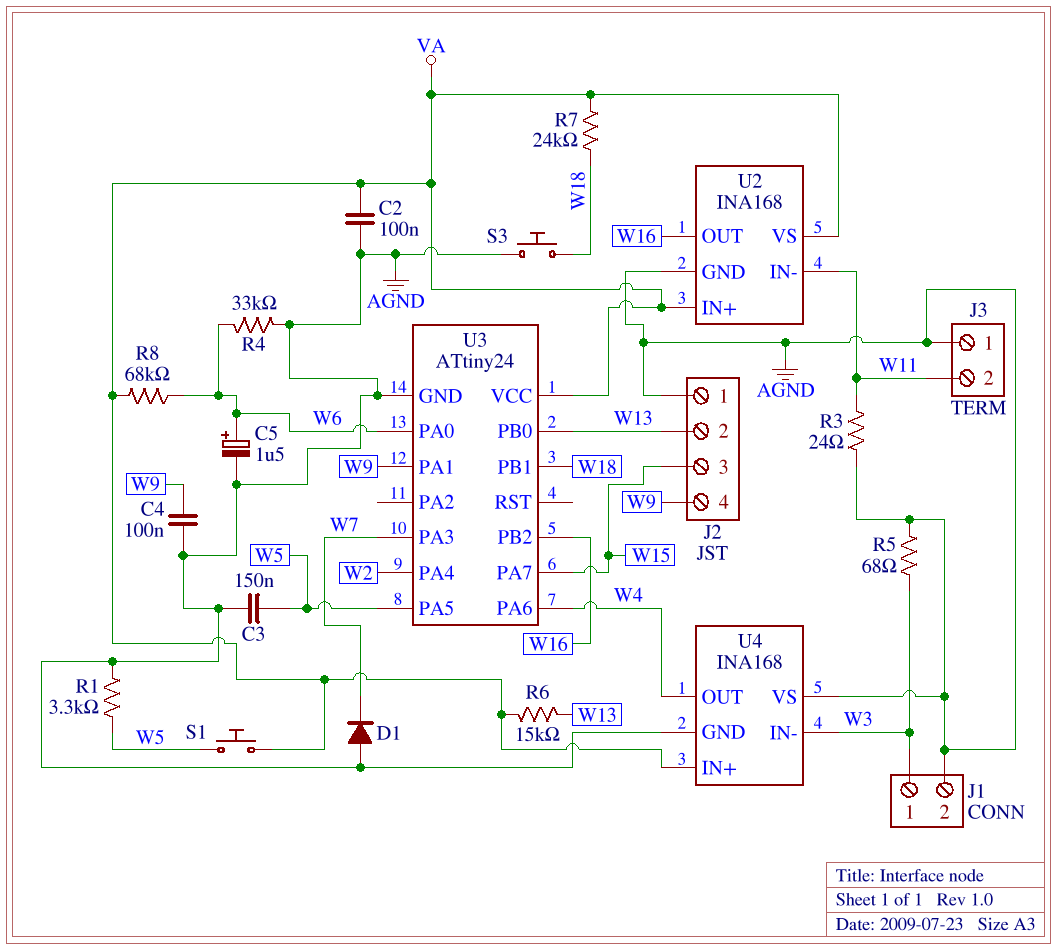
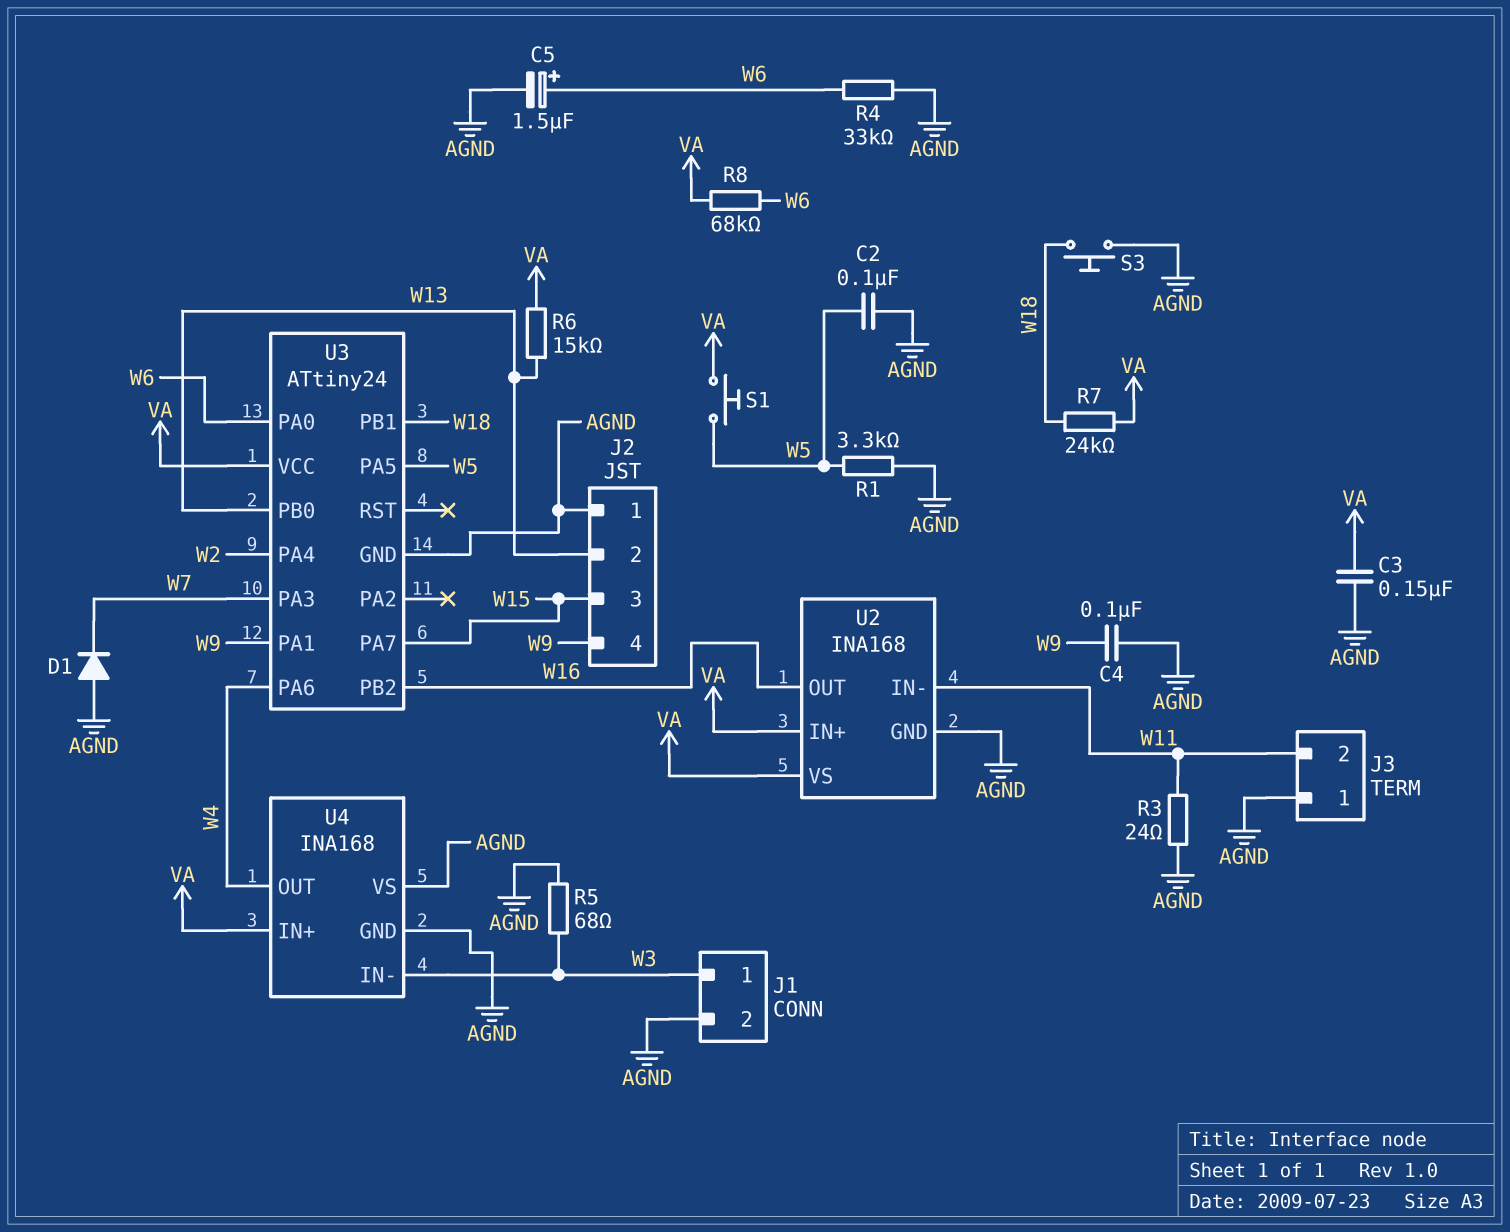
C2: 100nF (AGND, VA) -> 100nF (AGND, W5)
C3: 150nF (AGND, W5) -> 150nF (AGND, VA)

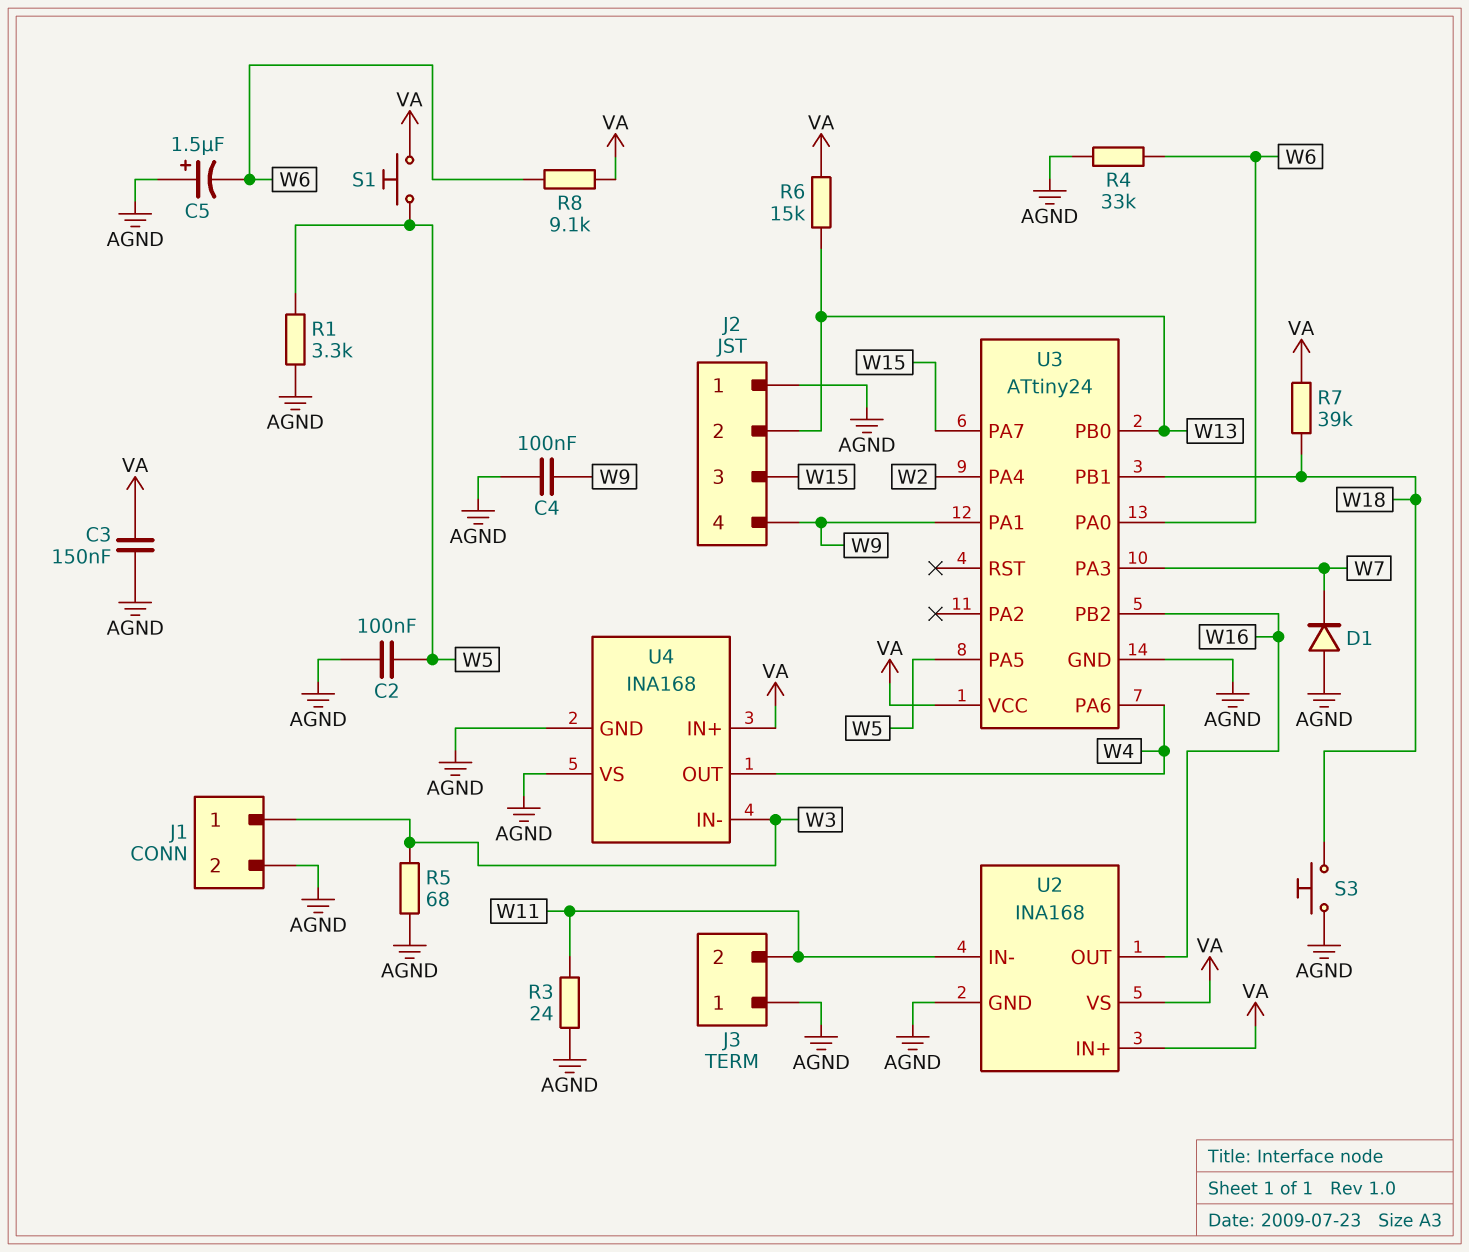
C5: 1.5uF (plus W6, minus AGND) -> 1.5uF (plus AGND, minus W6)
R7: 24k (VA, W18) -> 39k (VA, W18)
R8: 68k (VA, W6) -> 9.1k (VA, W6)

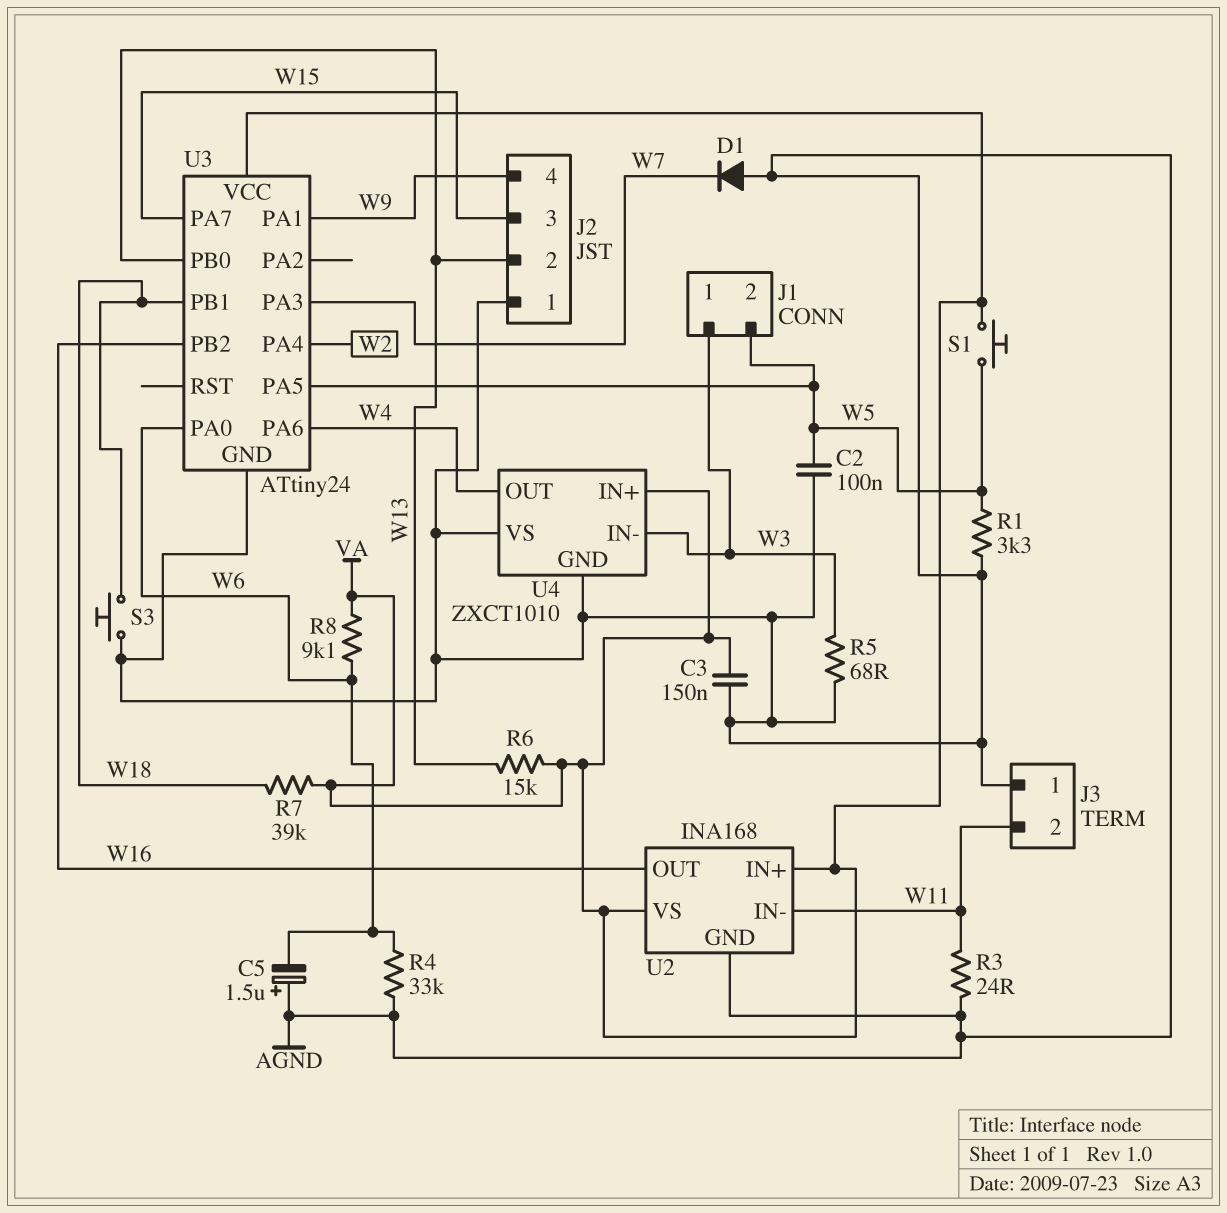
C4: 100nF (AGND, W9) -> none
J1 pin 2: AGND -> W5
U4: INA168 -> ZXCT1010

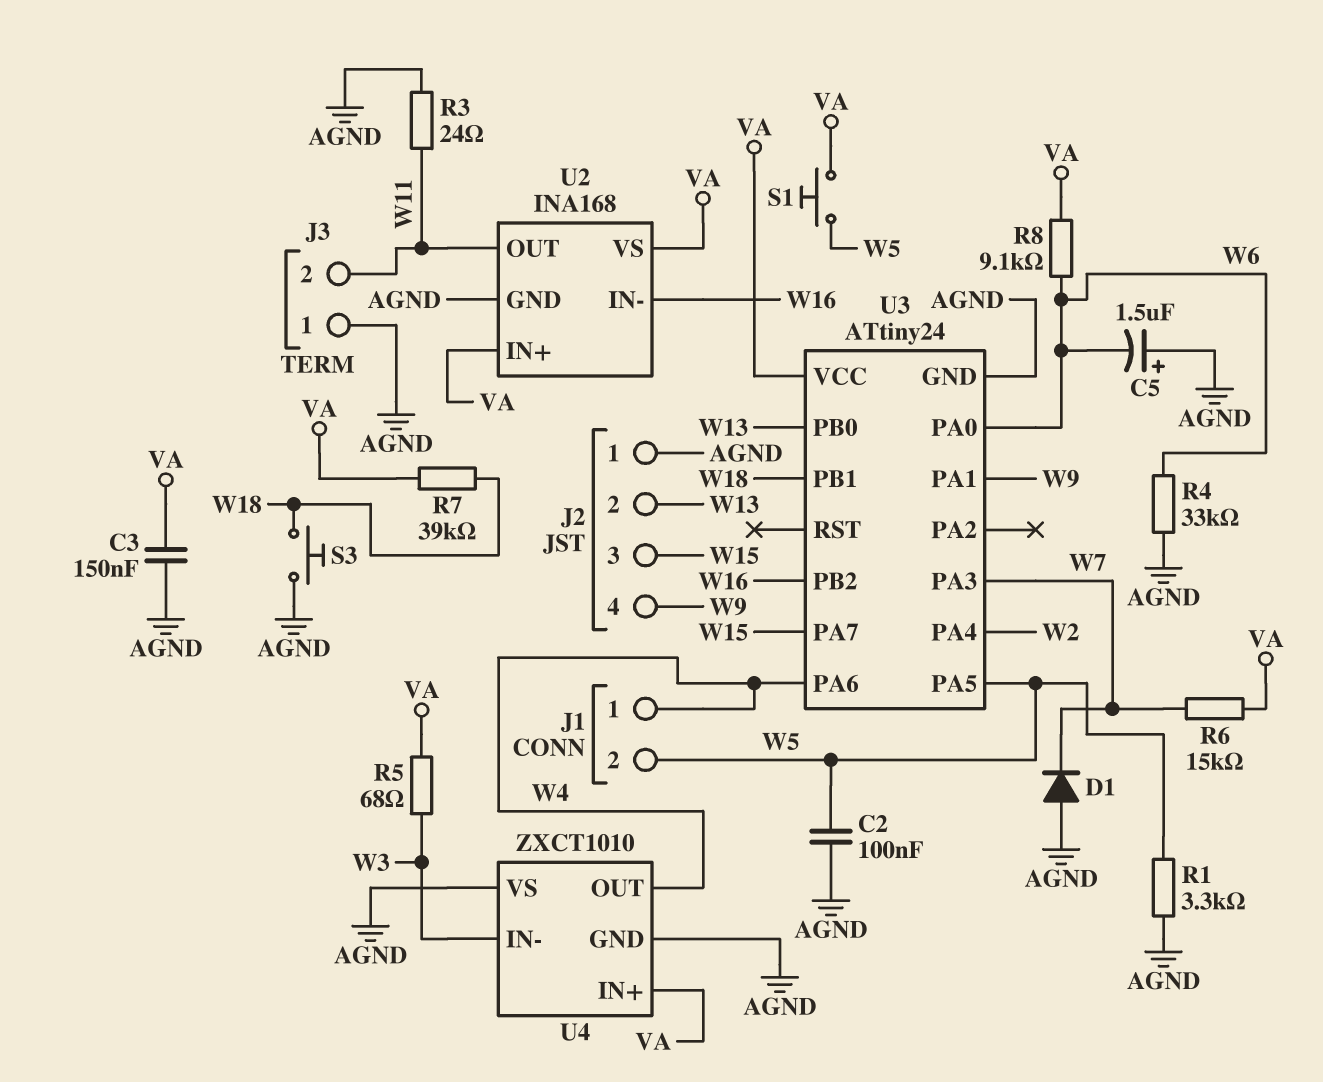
J1 pin 1: W3 -> W4
R5: 68 (AGND, W3) -> 68 (VA, W3)
R6: 15k (VA, W13) -> 15k (VA, W7)
U2 pin IN-: W11 -> W16
U2 pin OUT: W16 -> W11

